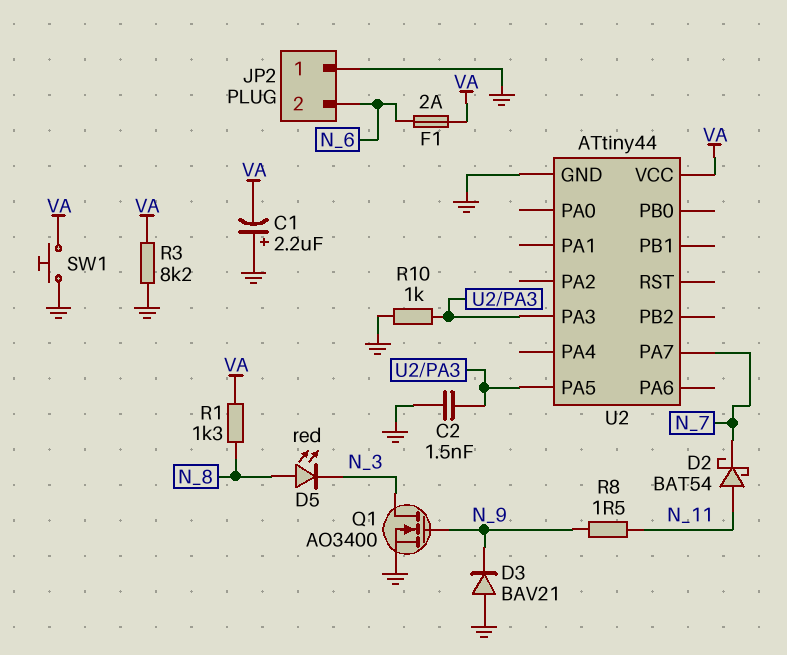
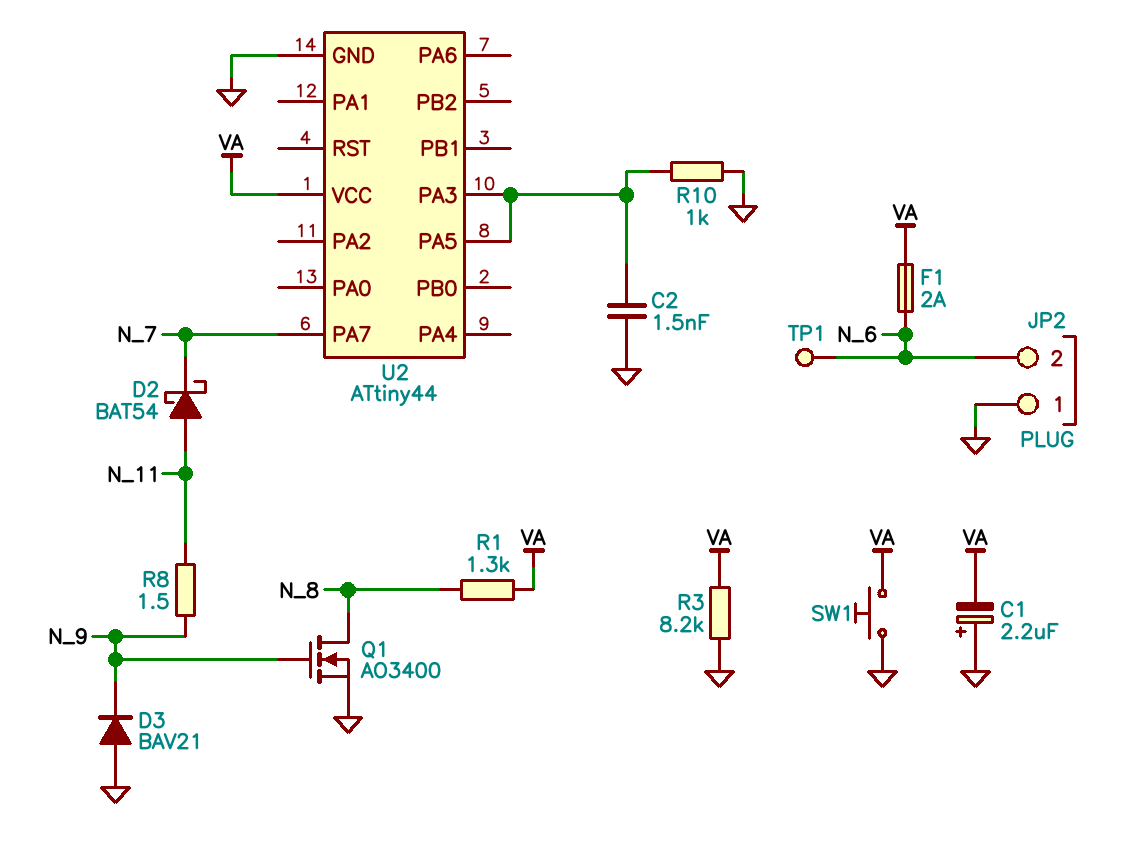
D5: LED red (A N_8, K N_3) -> none
Q1: NMOS AO3400 (G N_9, D N_3, S GND) -> NMOS AO3400 (G N_9, D N_8, S GND)
TP1: none -> test point (N_6)

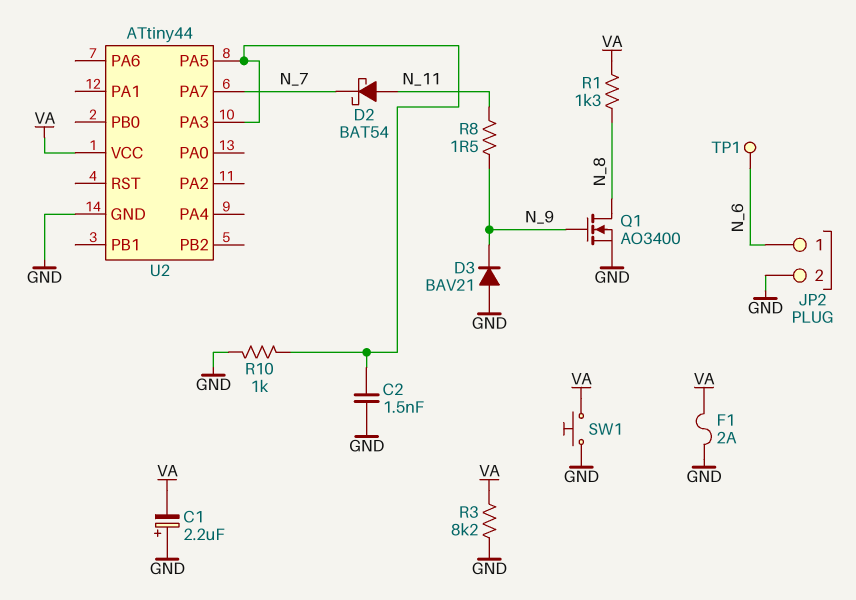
F1: 2A (N_6, VA) -> 2A (GND, VA)
JP2 pin 1: GND -> N_6
JP2 pin 2: N_6 -> GND

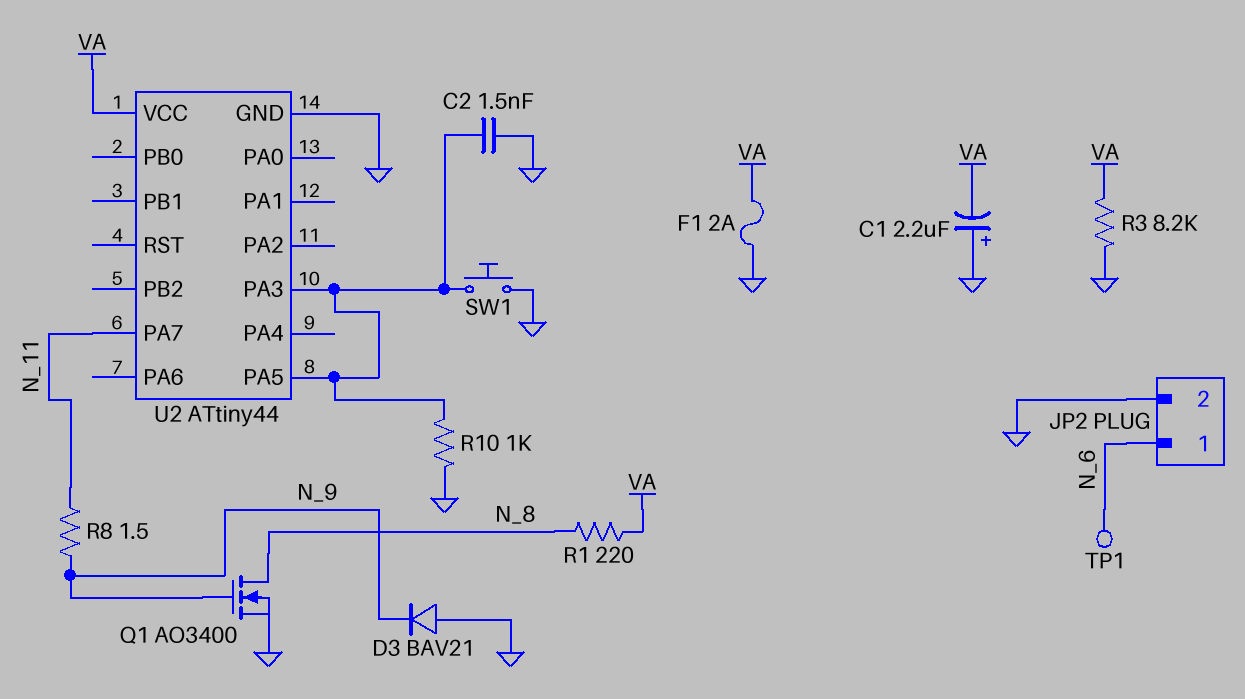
D2: schottky BAT54 (A N_11, K N_7) -> none
R1: 1.3k (N_8, VA) -> 220 (N_8, VA)
SW1: button (GND, VA) -> button (GND, U2/PA3)
U2 pin PA7: N_7 -> N_11

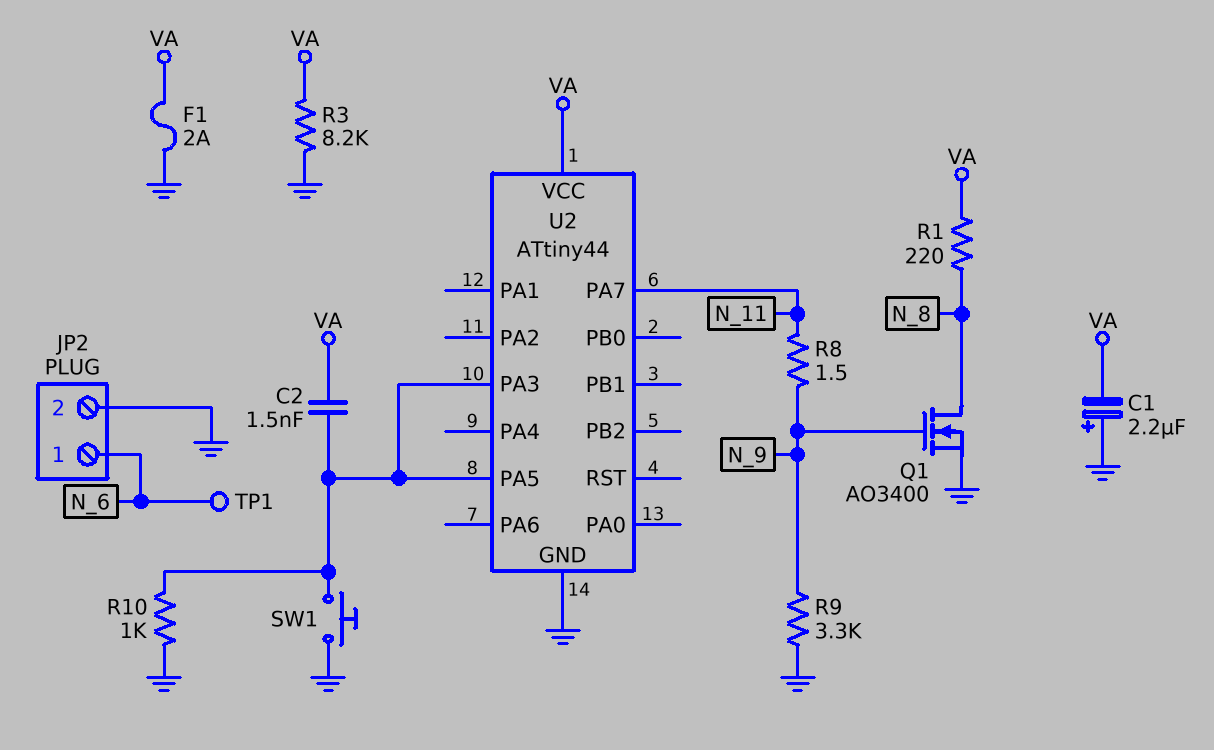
C2: 1.5nF (GND, U2/PA3) -> 1.5nF (U2/PA3, VA)
D3: diode BAV21 (A GND, K N_9) -> none
R9: none -> 3.3k (GND, N_9)

